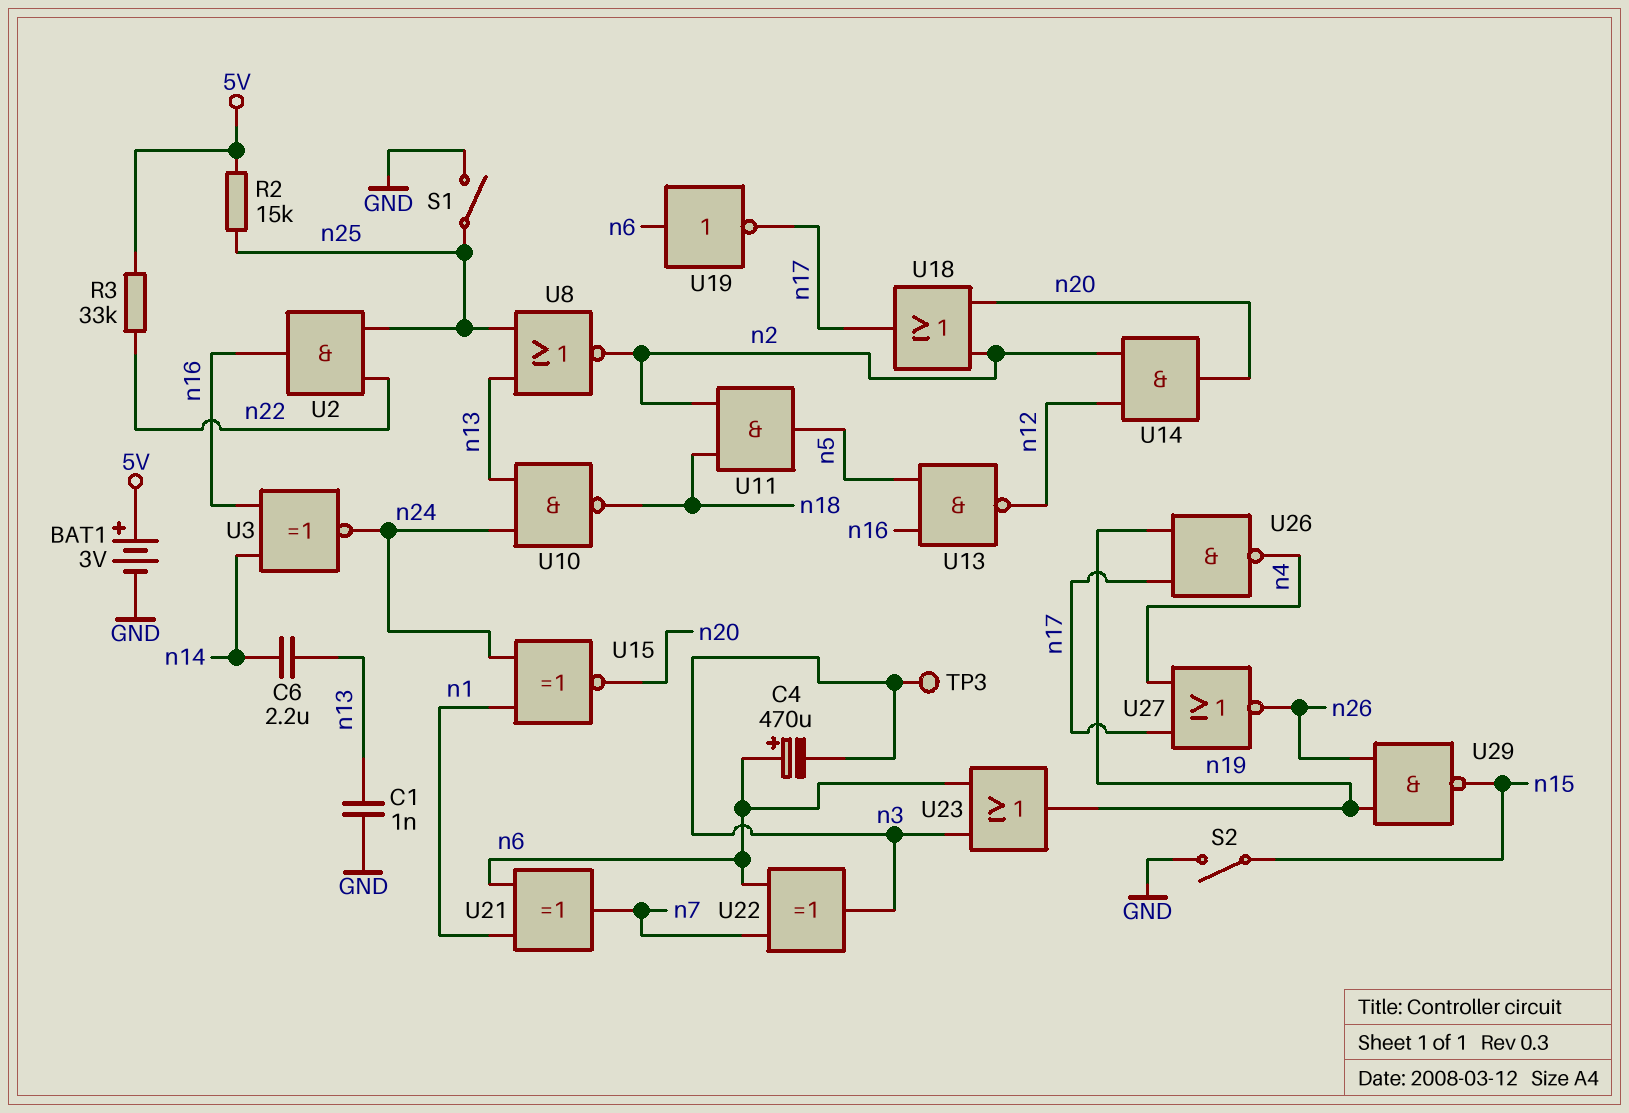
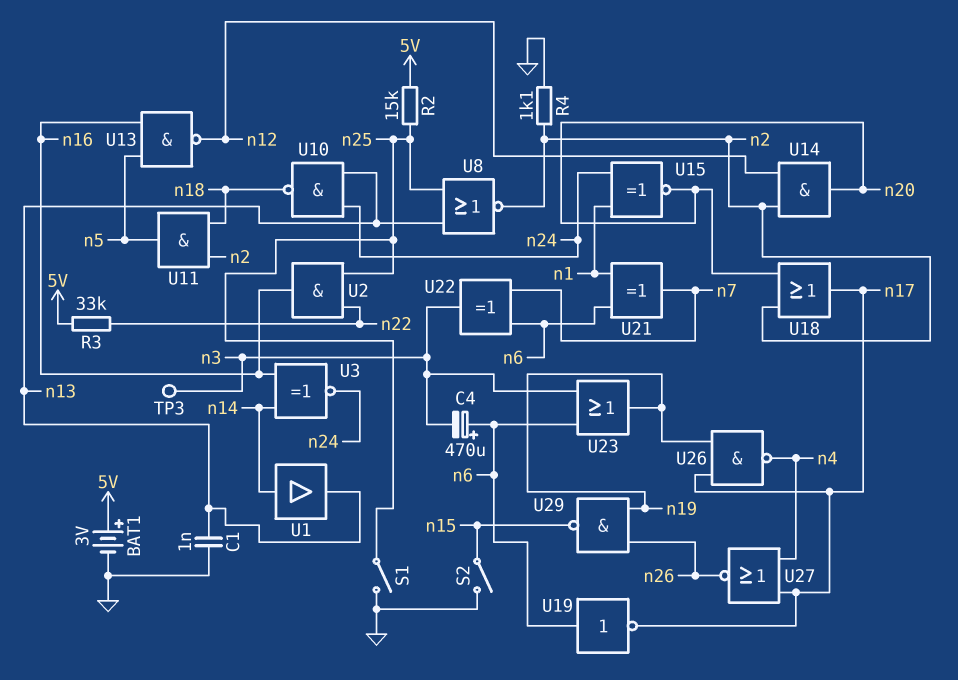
C6: 2.2uF (n13, n14) -> none
R4: none -> 1.1k (GND, n2)
U1: none -> buffer (in n14, out n13)

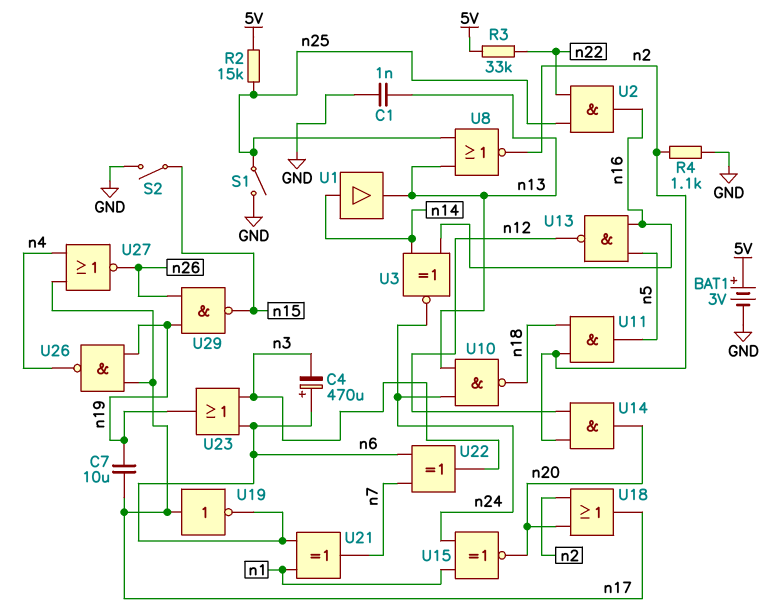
C7: none -> 10uF (n17, n19)
TP3: test point (n3) -> none
U19: NOT (in n6, out n17) -> NOT (in n17, out n6)

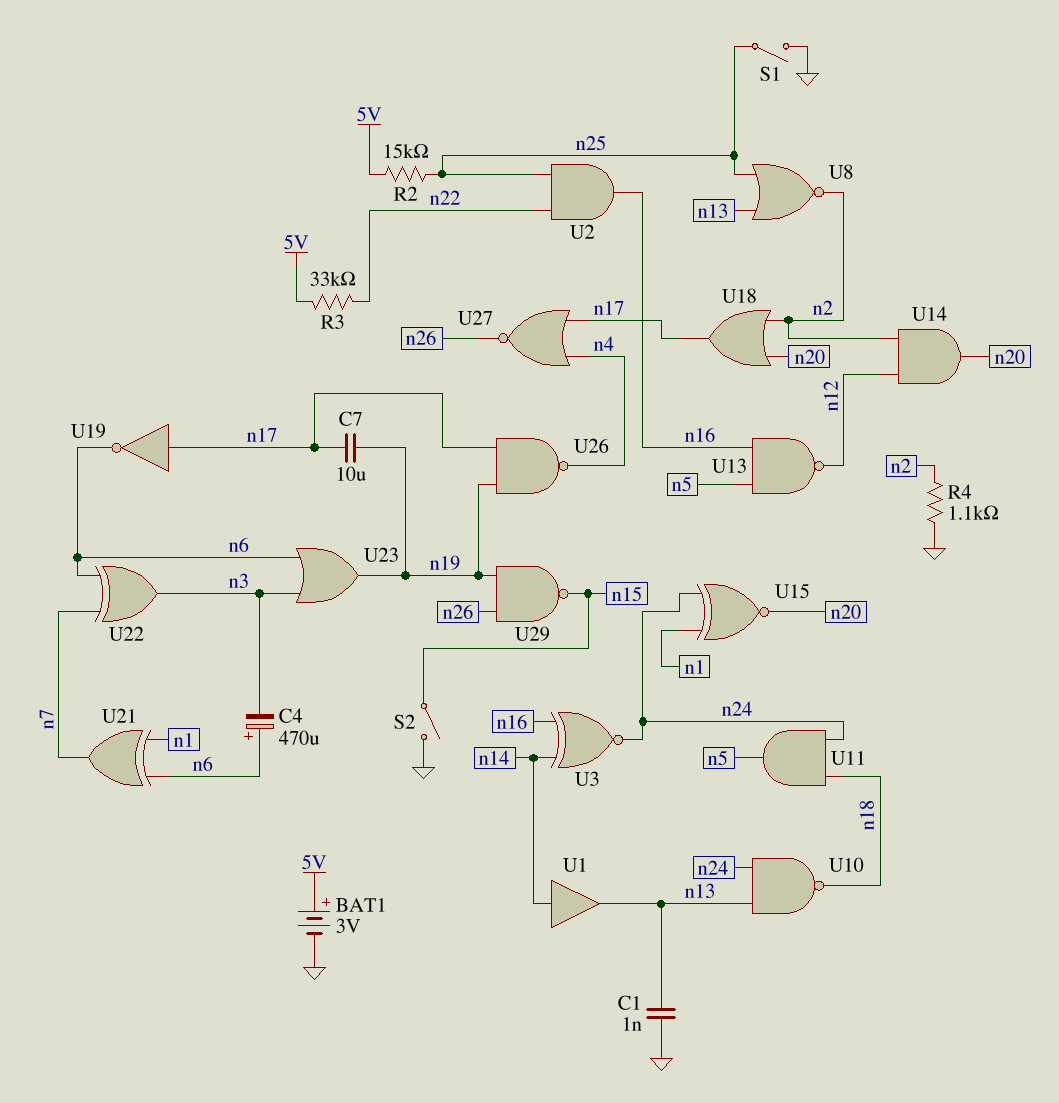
U11: AND (in n2, in n18, out n5) -> AND (in n18, in n24, out n5)

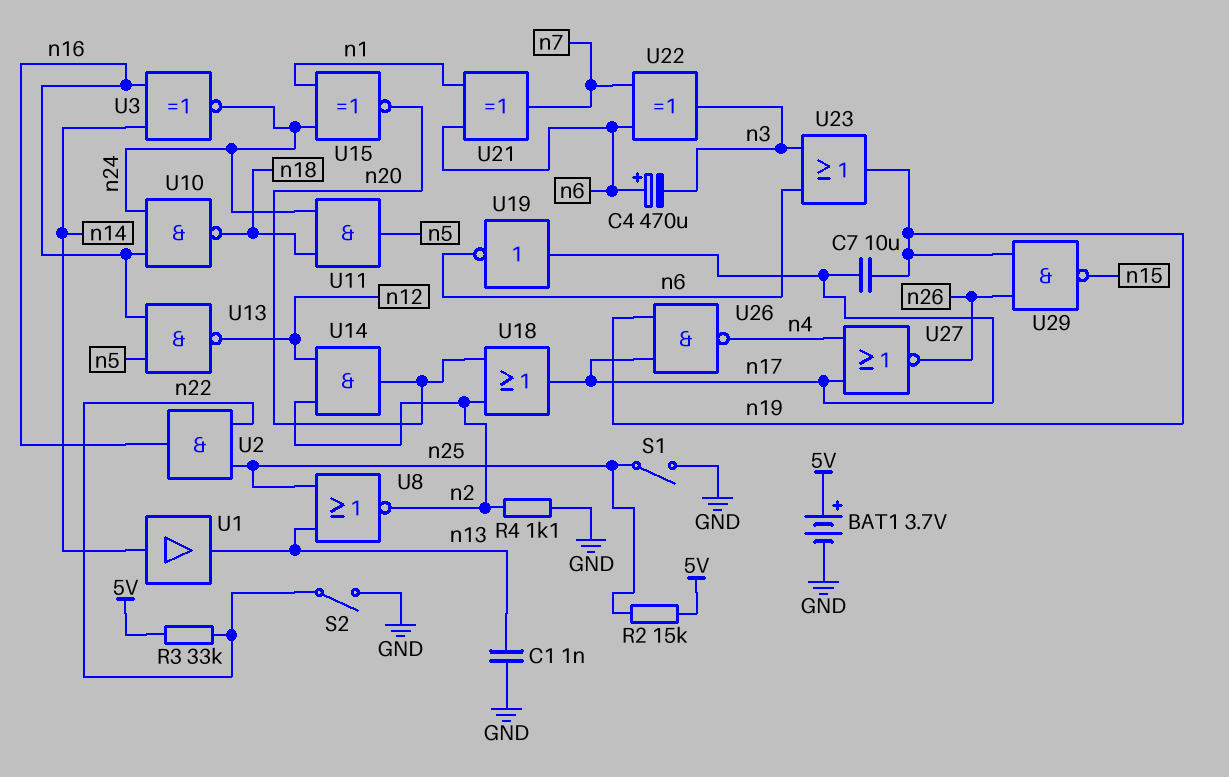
BAT1: 3V (plus 5V, minus GND) -> 3.7V (plus 5V, minus GND)
S2: switch (GND, n15) -> switch (GND, n22)
U10: NAND (in n13, in n24, out n18) -> NAND (in n16, in n24, out n18)

